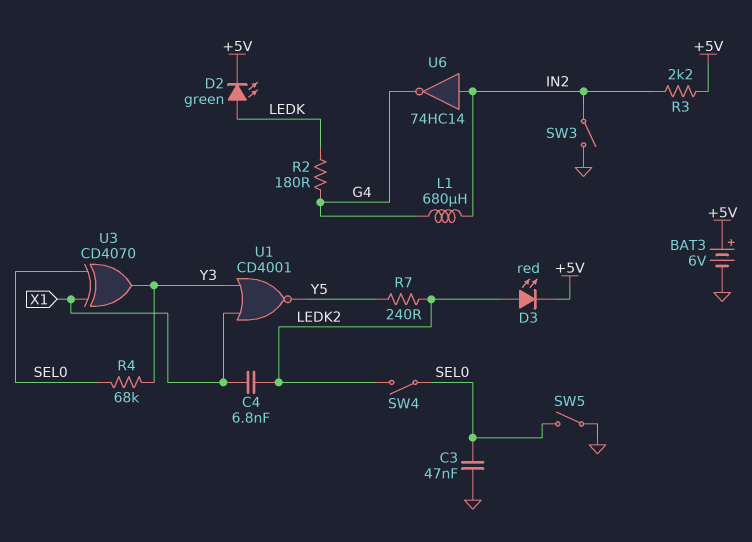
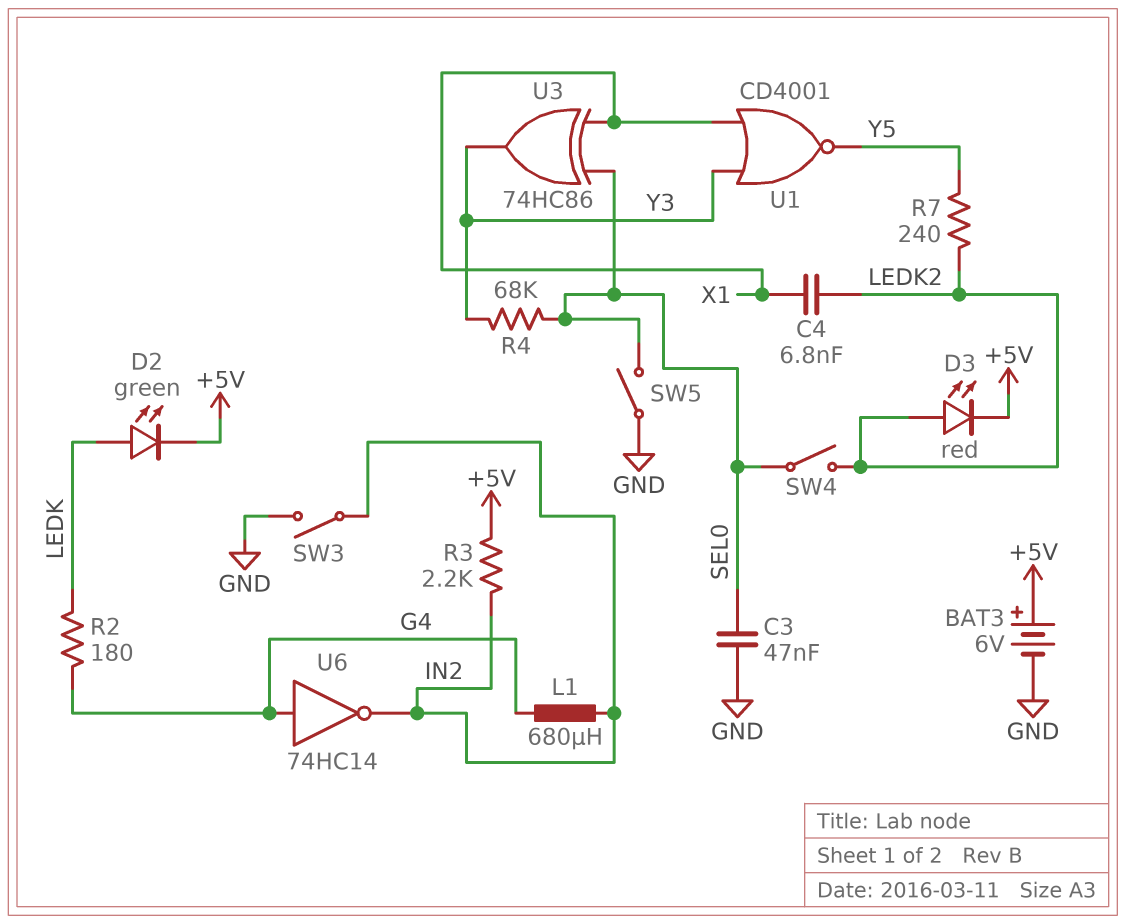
U3: XOR CD4070 (in SEL0, in X1, out Y3) -> XOR 74HC86 (in SEL0, in X1, out Y3)
U6: NOT 74HC14 (in IN2, out G4) -> NOT 74HC14 (in G4, out IN2)

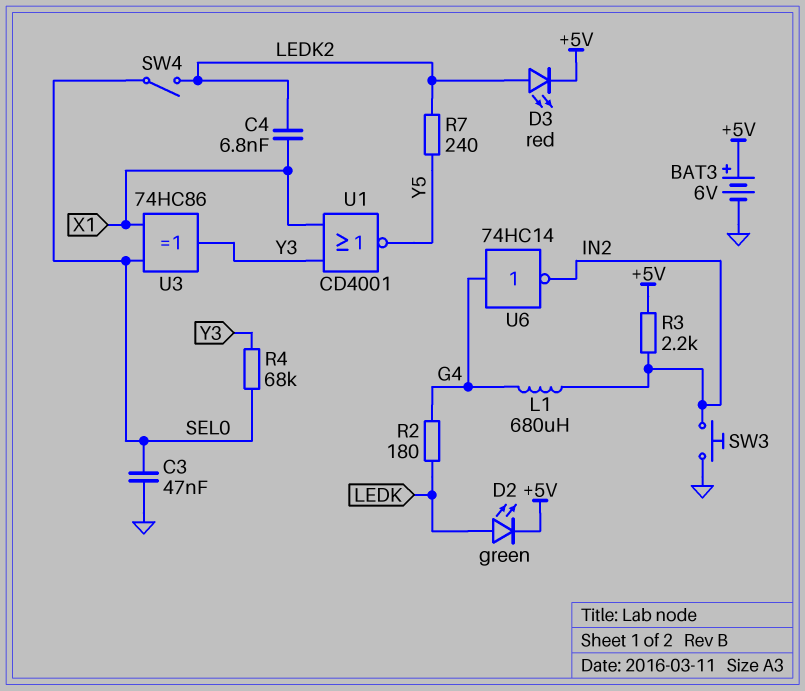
SW3: switch (GND, IN2) -> button (GND, IN2)
SW5: switch (GND, SEL0) -> none

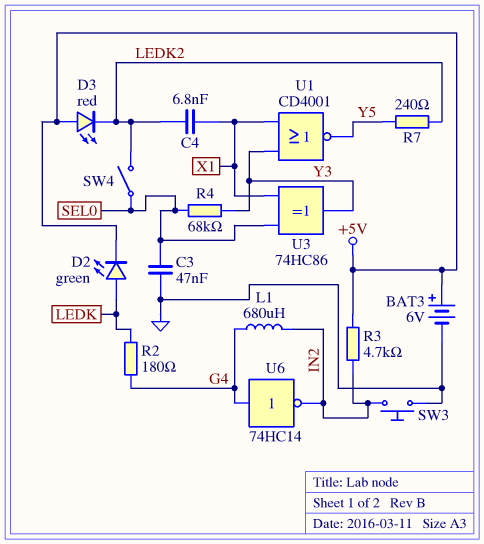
D3: LED red (A LEDK2, K +5V) -> LED red (A +5V, K LEDK2)
R3: 2.2k (+5V, IN2) -> 4.7k (+5V, IN2)

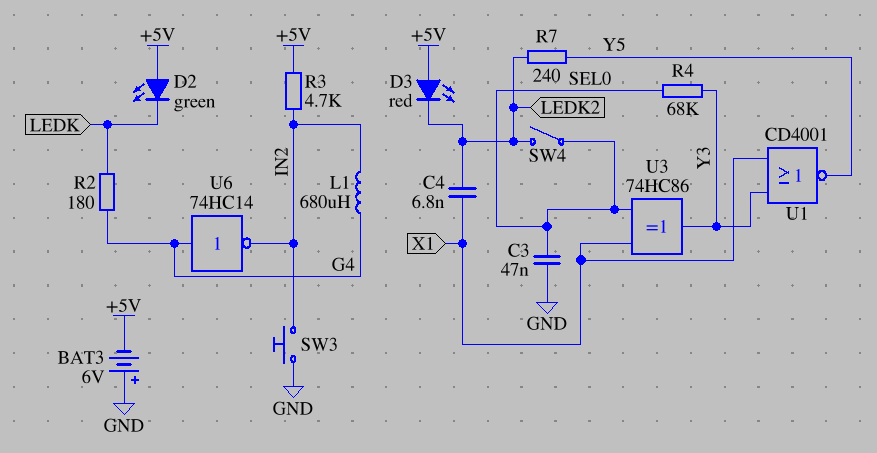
BAT3: 6V (plus +5V, minus GND) -> 6V (plus GND, minus +5V)
D2: LED green (A LEDK, K +5V) -> LED green (A +5V, K LEDK)

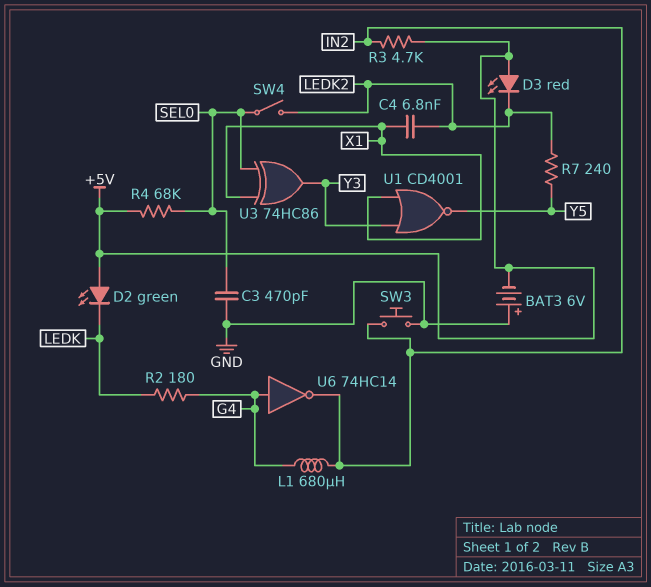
C3: 47nF (GND, SEL0) -> 470pF (GND, SEL0)
R4: 68k (SEL0, Y3) -> 68k (+5V, SEL0)

